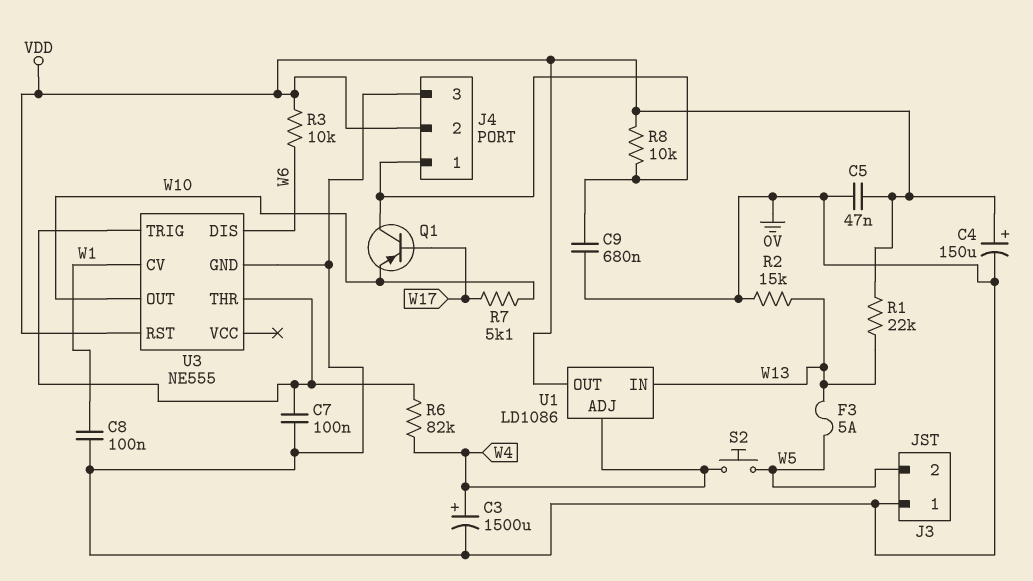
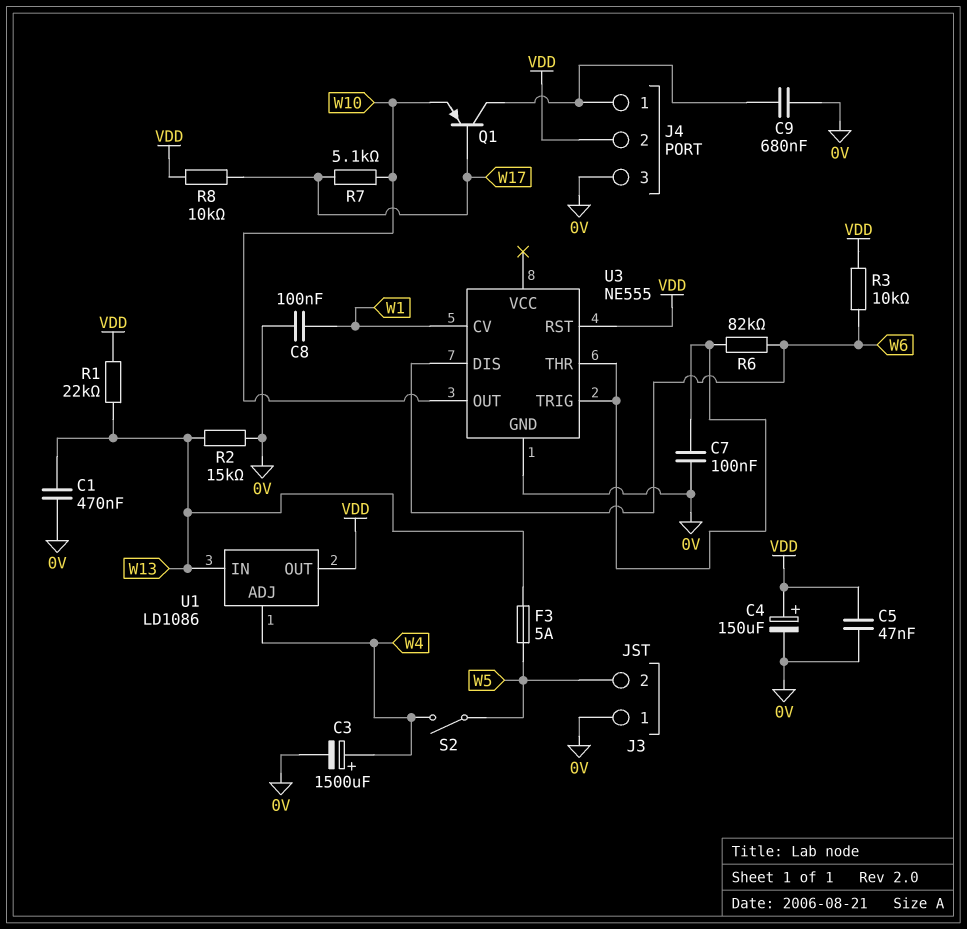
C1: none -> 470nF (0V, W13)
R6: 82k (U3/THR, W4) -> 82k (U3/THR, W6)
R8: 10k (J4/1, VDD) -> 10k (VDD, W17)
S2: button (W4, W5) -> switch (W4, W5)

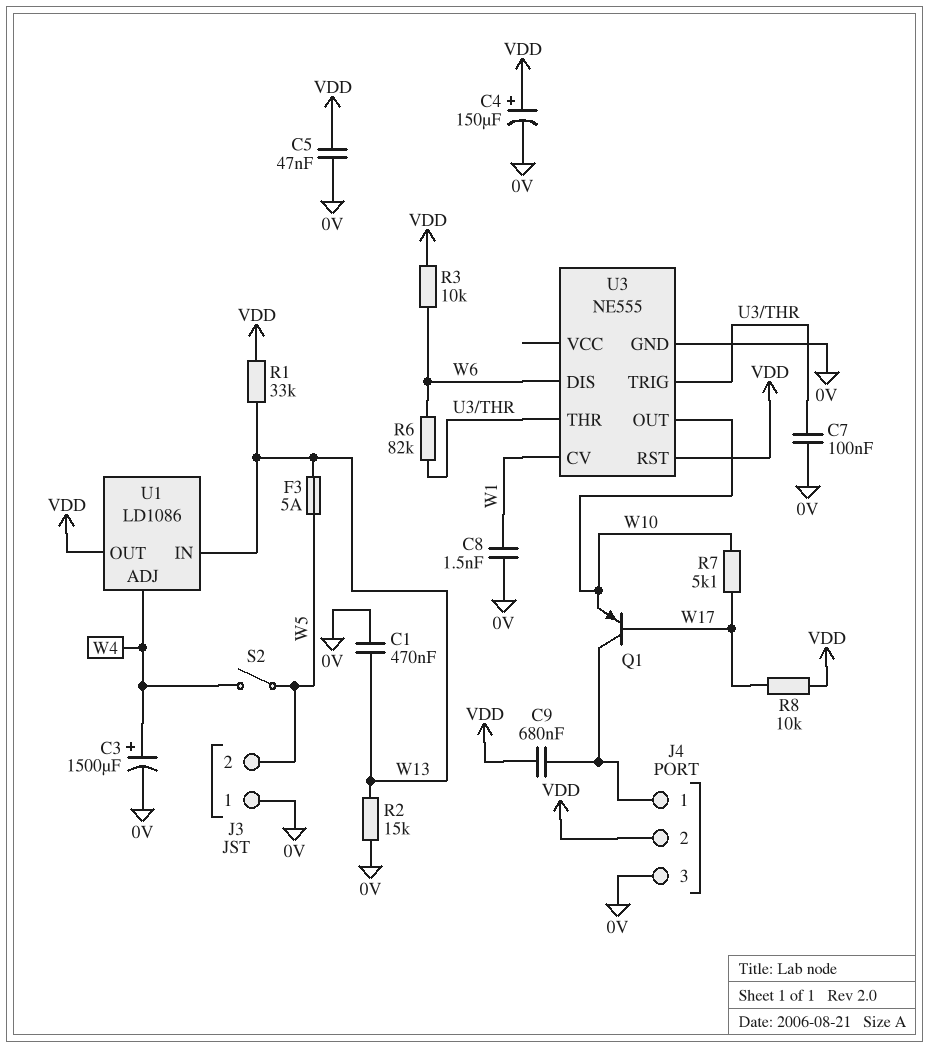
C8: 100nF (0V, W1) -> 1.5nF (0V, W1)
C9: 680nF (0V, J4/1) -> 680nF (J4/1, VDD)
R1: 22k (VDD, W13) -> 33k (VDD, W13)

